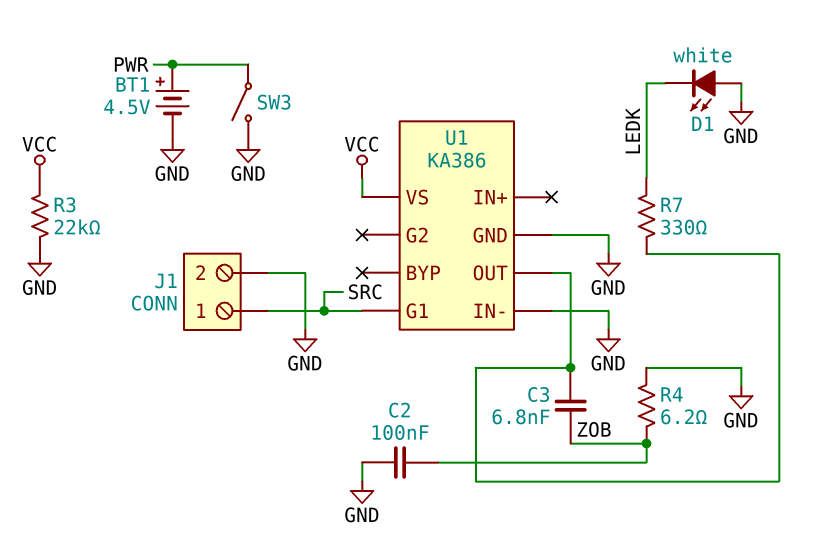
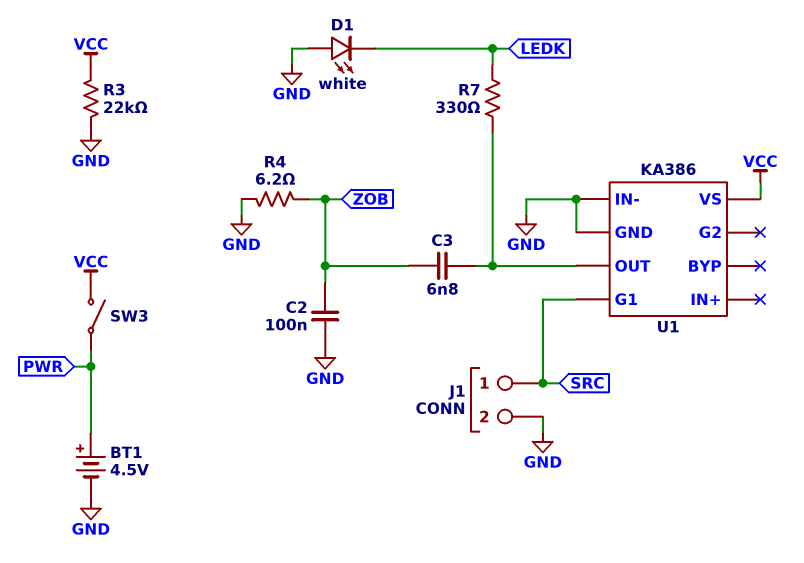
SW3: switch (GND, PWR) -> switch (PWR, VCC)

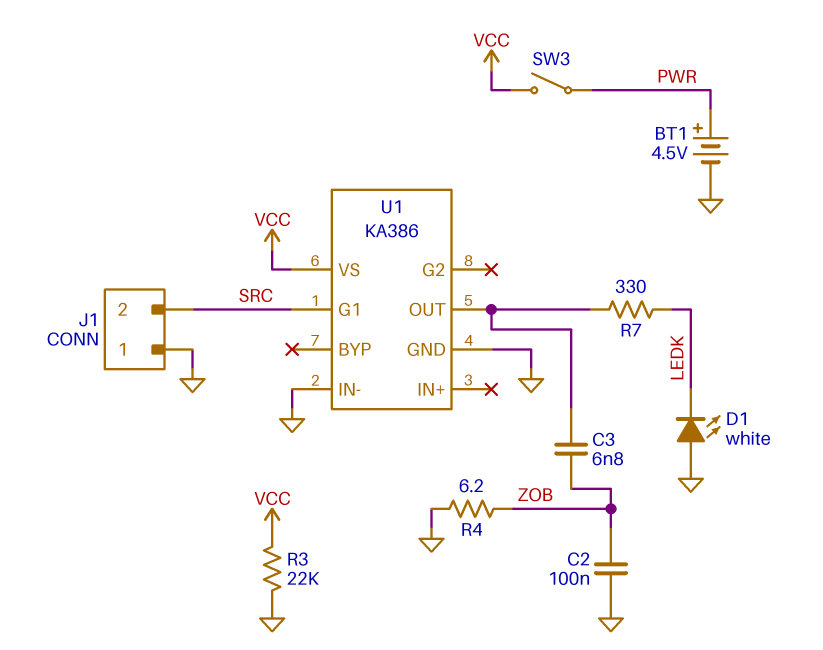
J1 pin 1: SRC -> GND
J1 pin 2: GND -> SRC

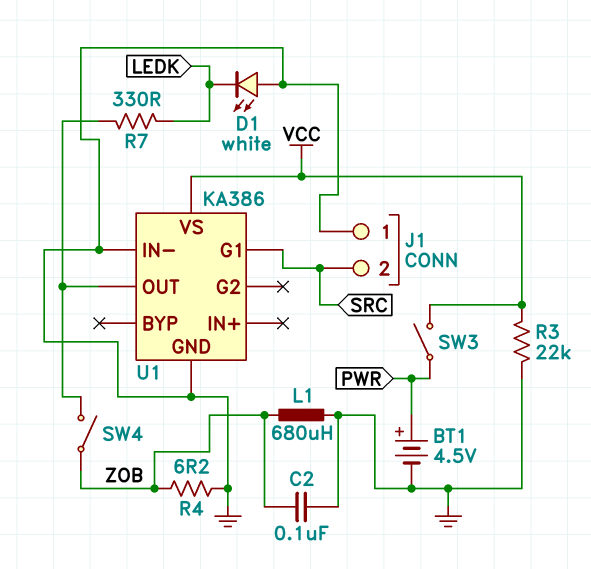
C3: 6.8nF (U1/OUT, ZOB) -> none
L1: none -> 680uH (GND, ZOB)
SW4: none -> switch (U1/OUT, ZOB)

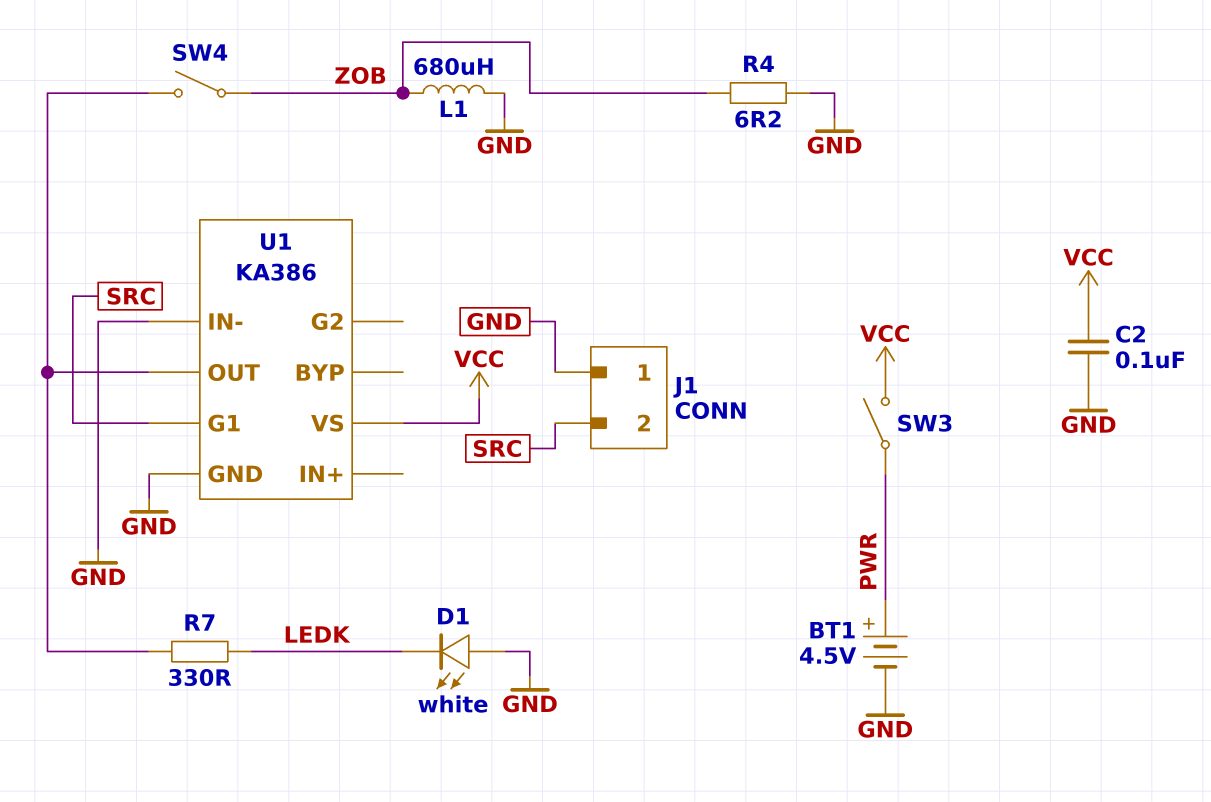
C2: 100nF (GND, ZOB) -> 100nF (GND, VCC)
R3: 22k (GND, VCC) -> none

